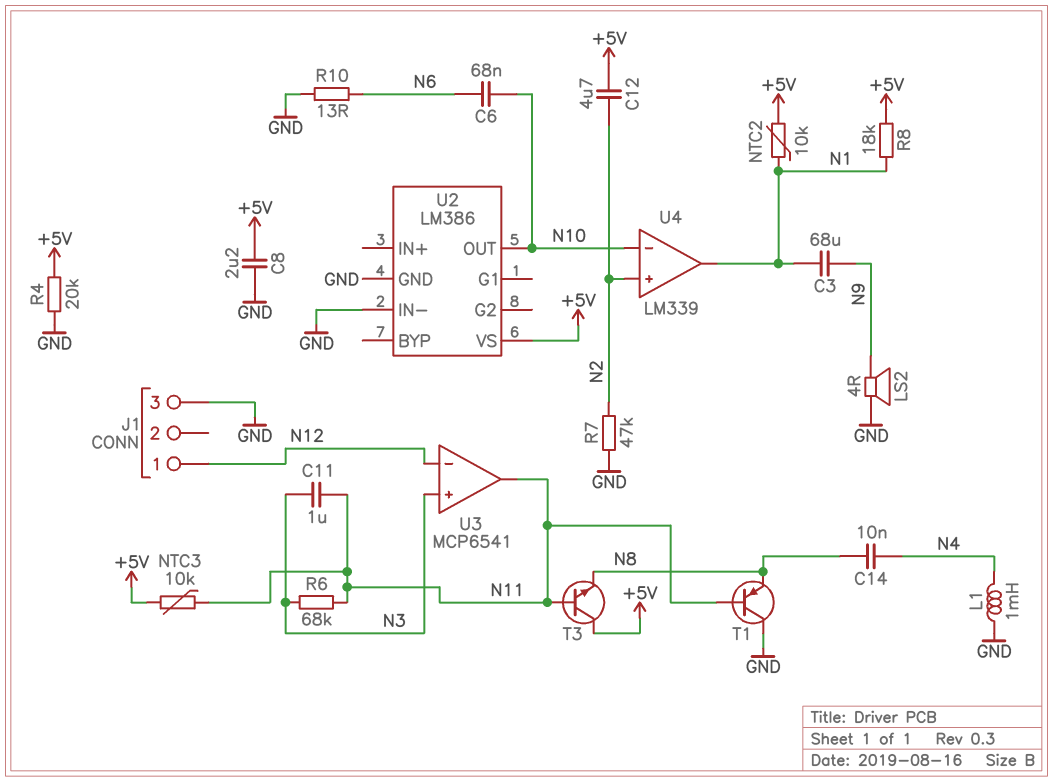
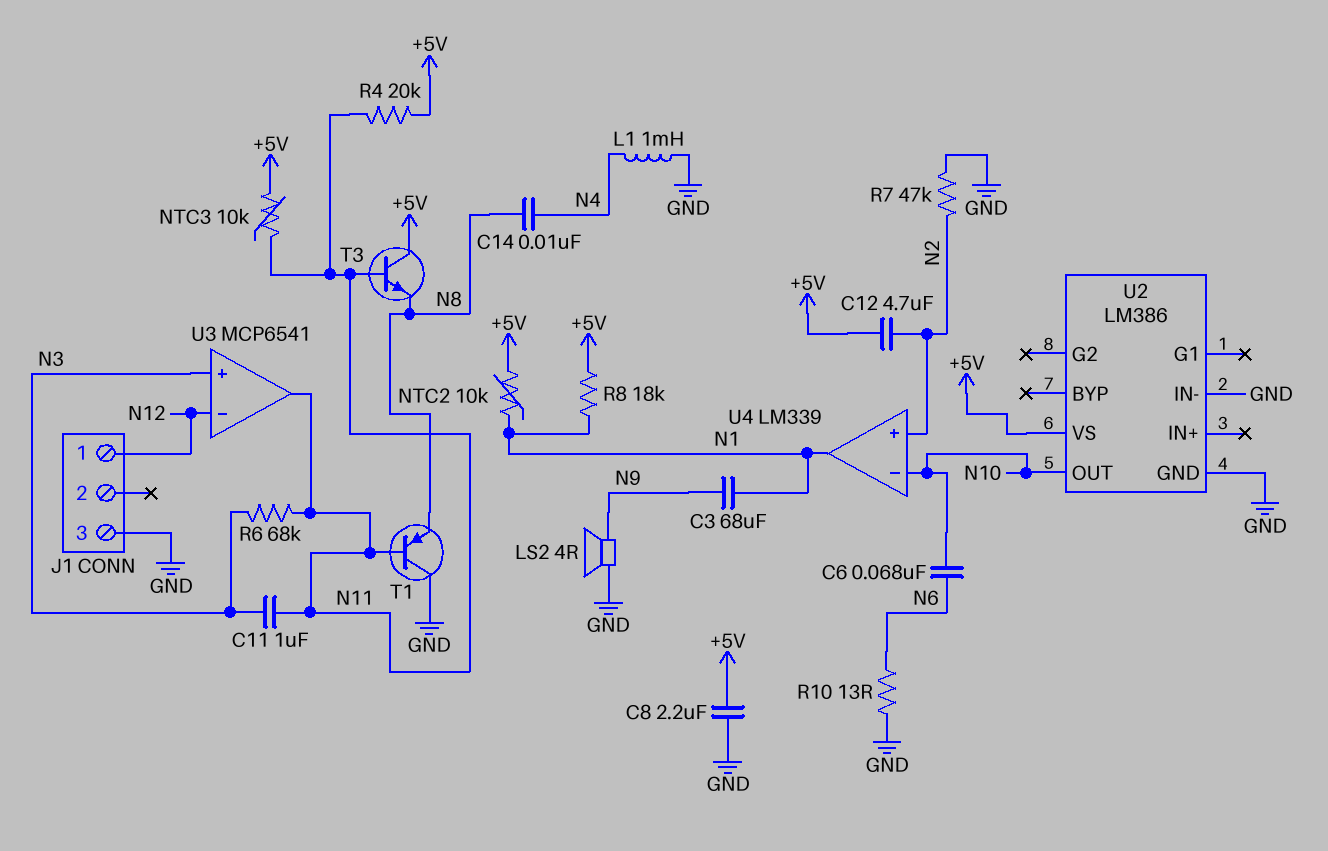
R4: 20k (+5V, GND) -> 20k (+5V, N11)

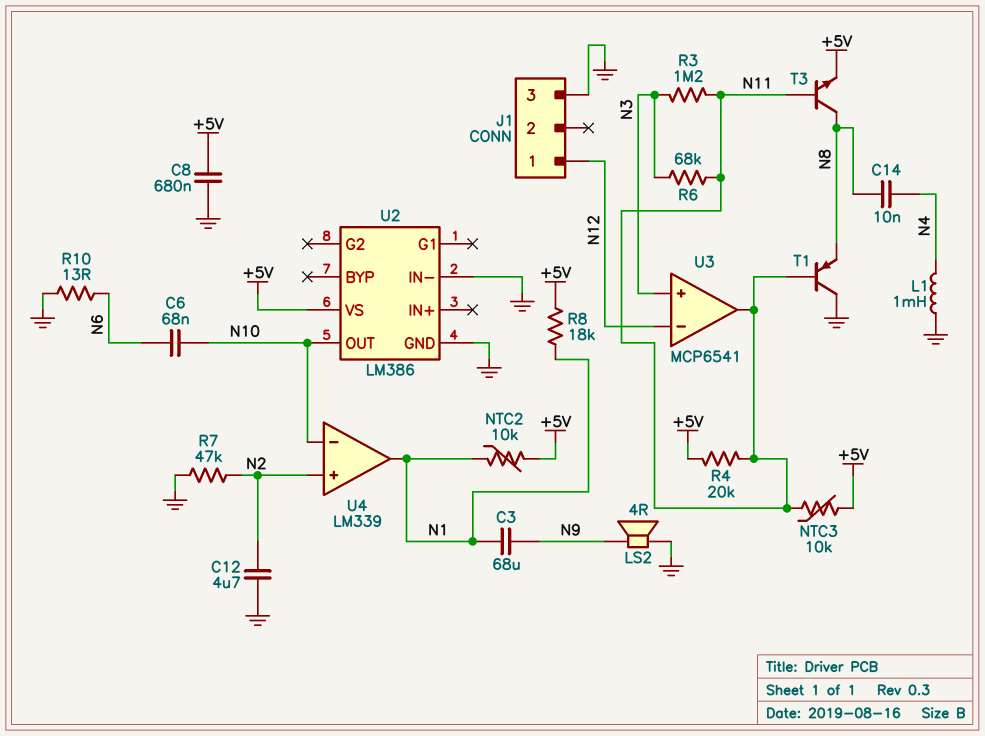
C8: 2.2uF (+5V, GND) -> 680nF (+5V, GND)
C11: 1uF (N3, N11) -> none
C12: 4.7uF (+5V, N2) -> 4.7uF (GND, N2)
R3: none -> 1.2M (N3, N11)
T3: NPN (B N11, C +5V, E N8) -> NPN (B N11, C N8, E +5V)

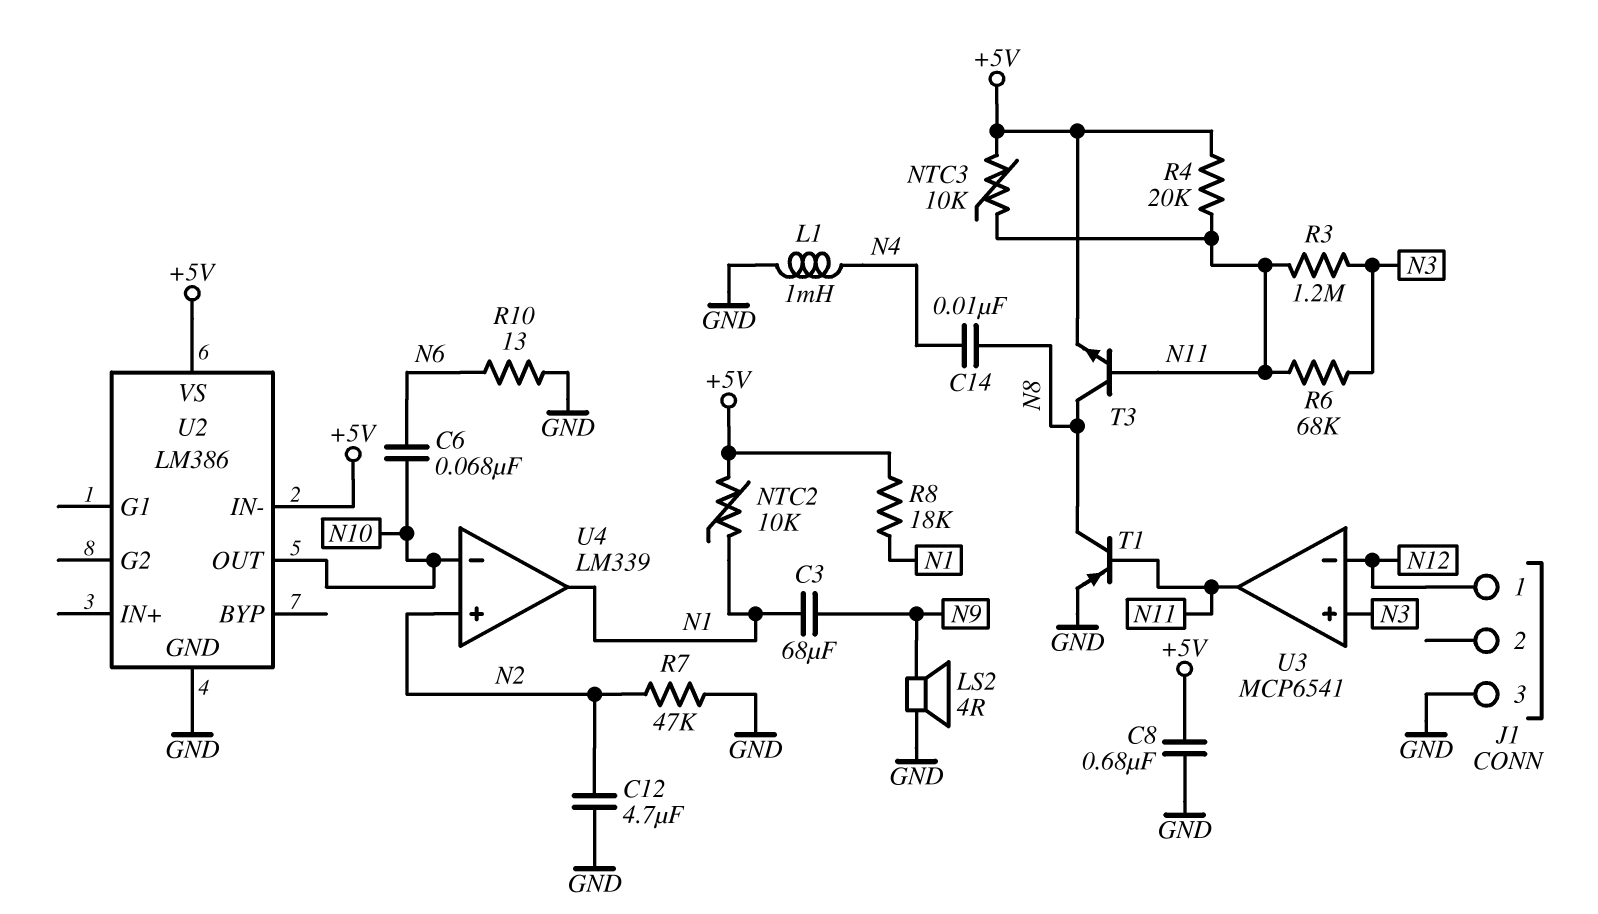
T1: PNP (B N11, C GND, E N8) -> PNP (B N11, C N8, E GND)
U2 pin IN-: GND -> +5V

